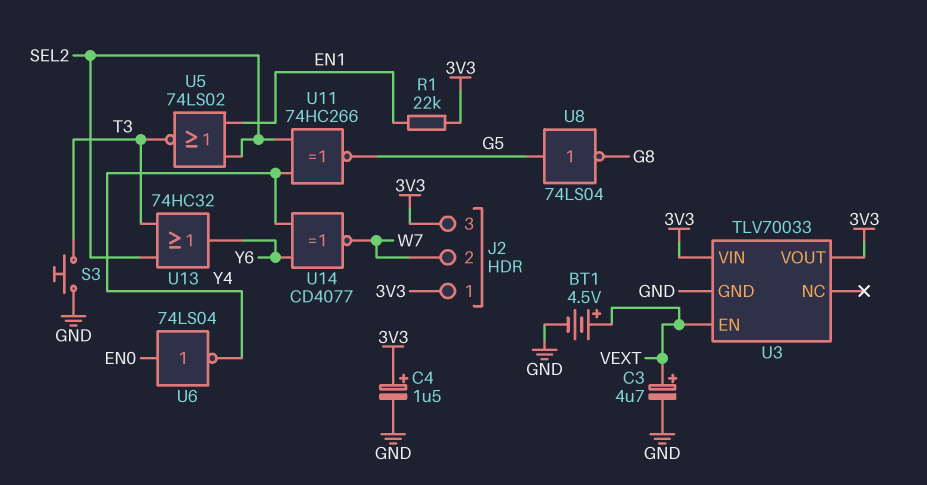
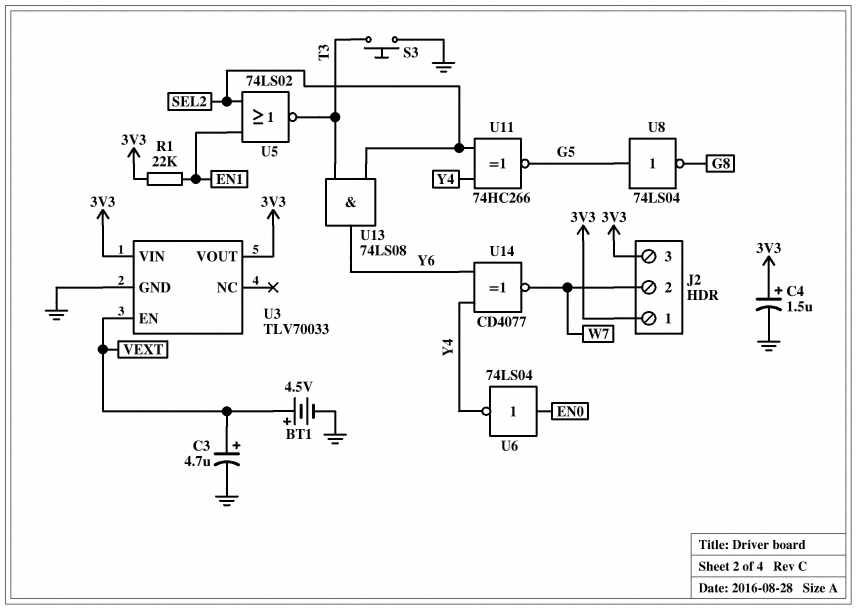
U13: OR 74HC32 (in SEL2, in T3, out Y6) -> AND 74LS08 (in SEL2, in T3, out Y6)

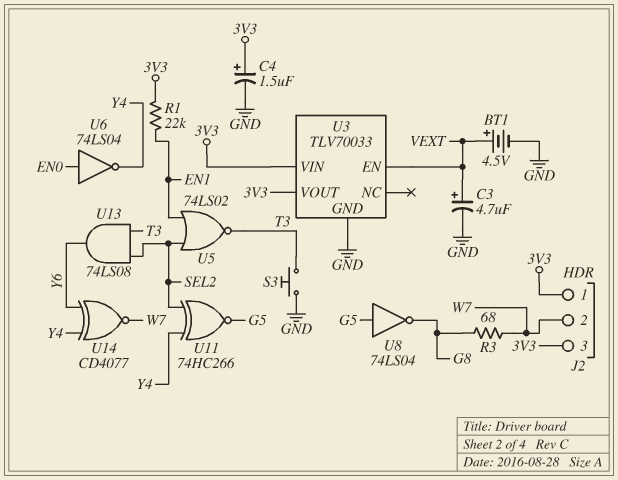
R3: none -> 68 (G8, W7)

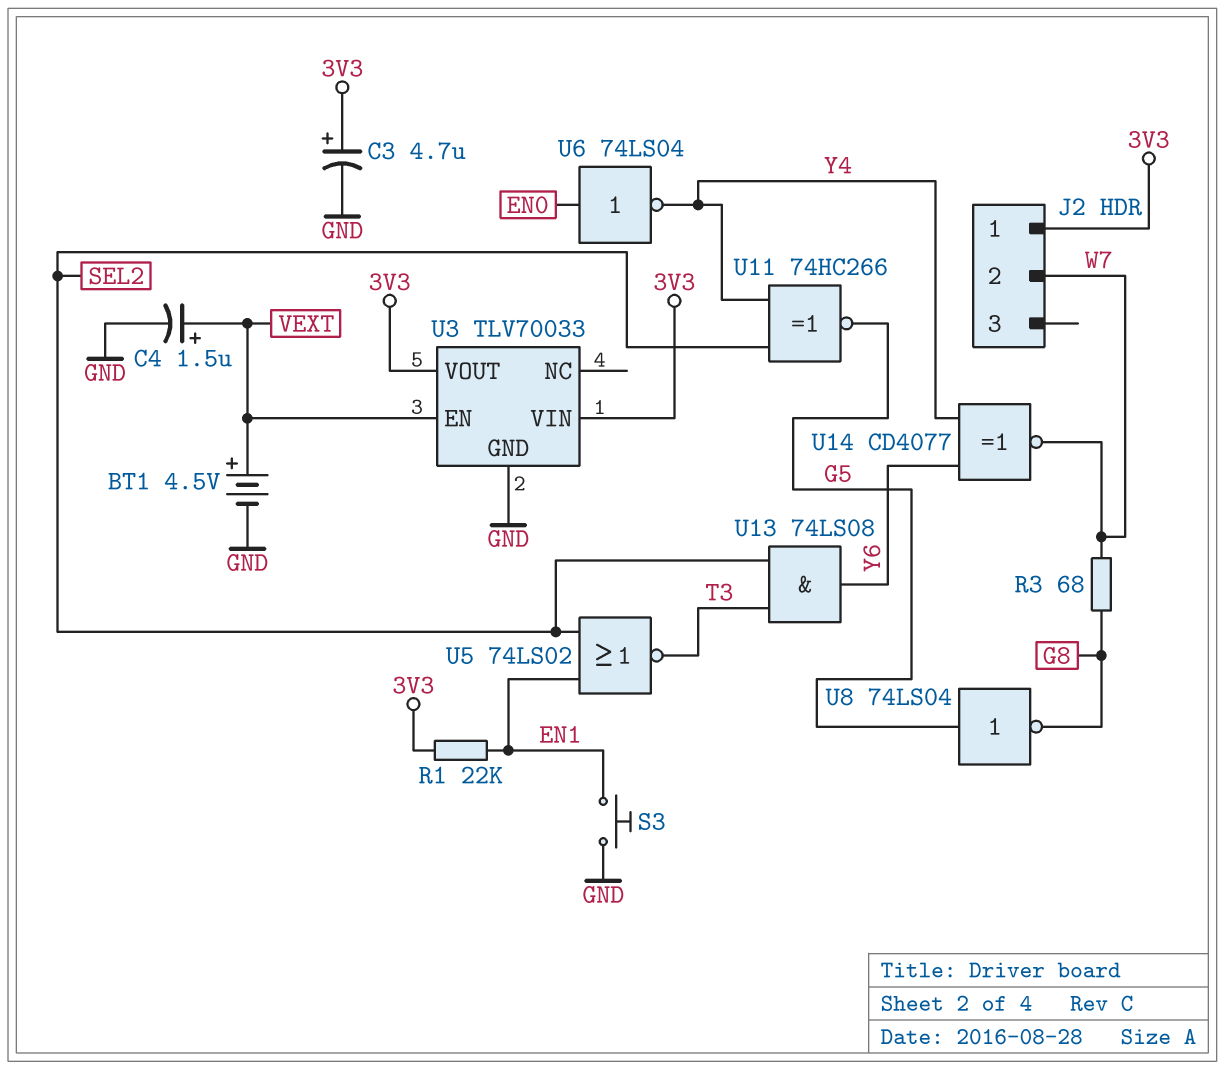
C3: 4.7uF (plus VEXT, minus GND) -> 4.7uF (plus 3V3, minus GND)
C4: 1.5uF (plus 3V3, minus GND) -> 1.5uF (plus VEXT, minus GND)
J2 pin 3: 3V3 -> none
S3: button (GND, T3) -> button (EN1, GND)

